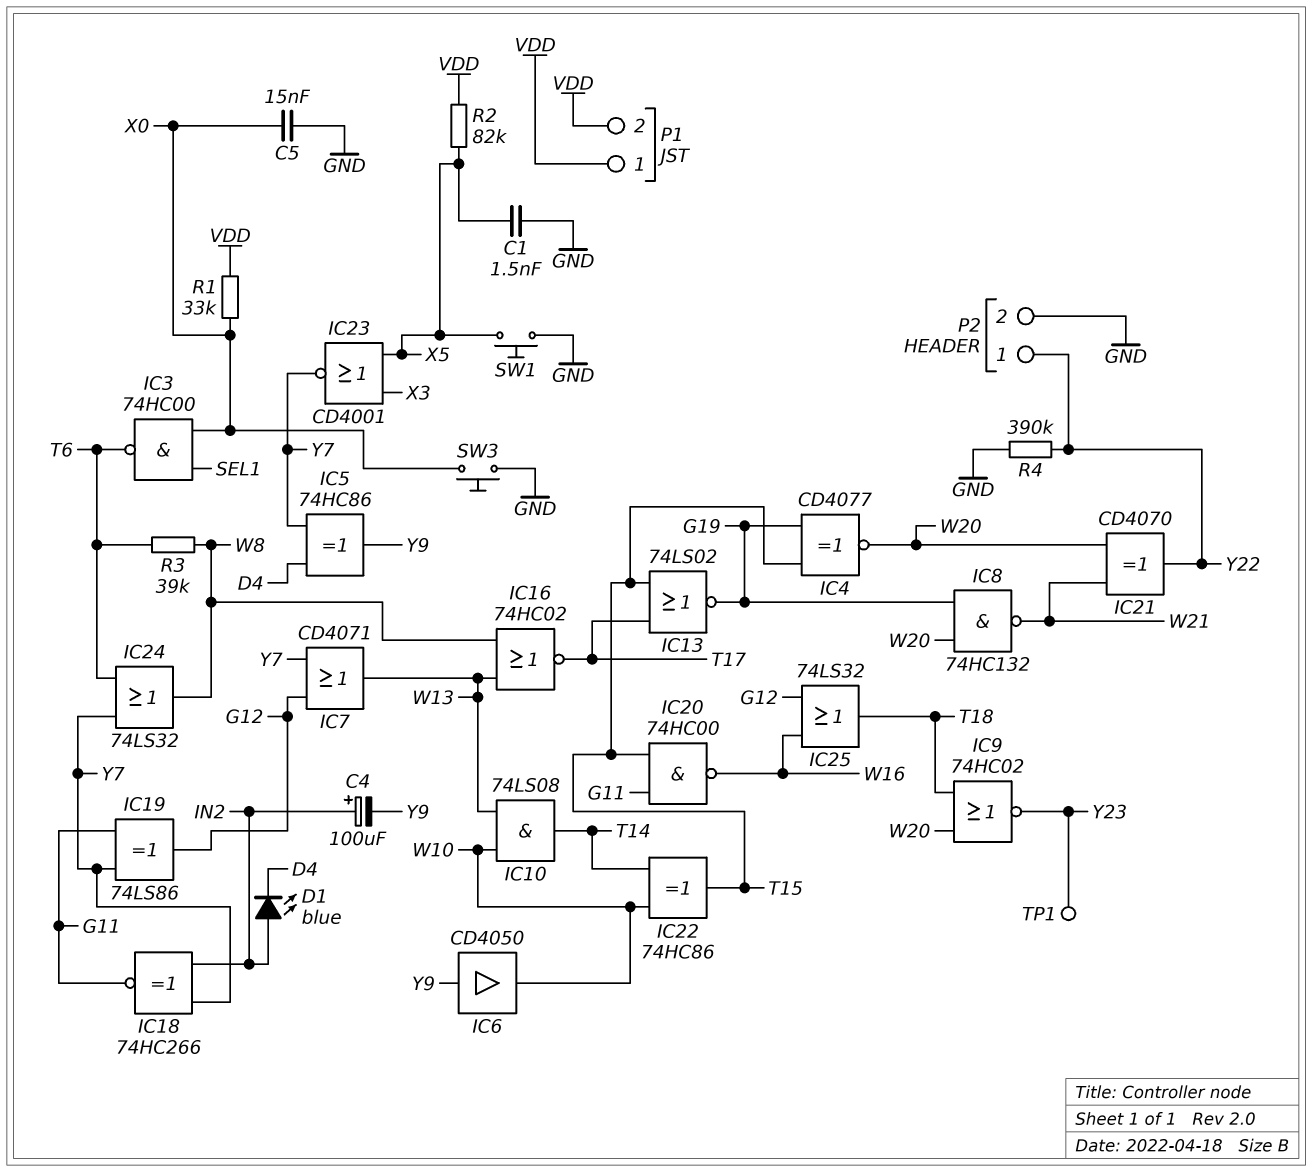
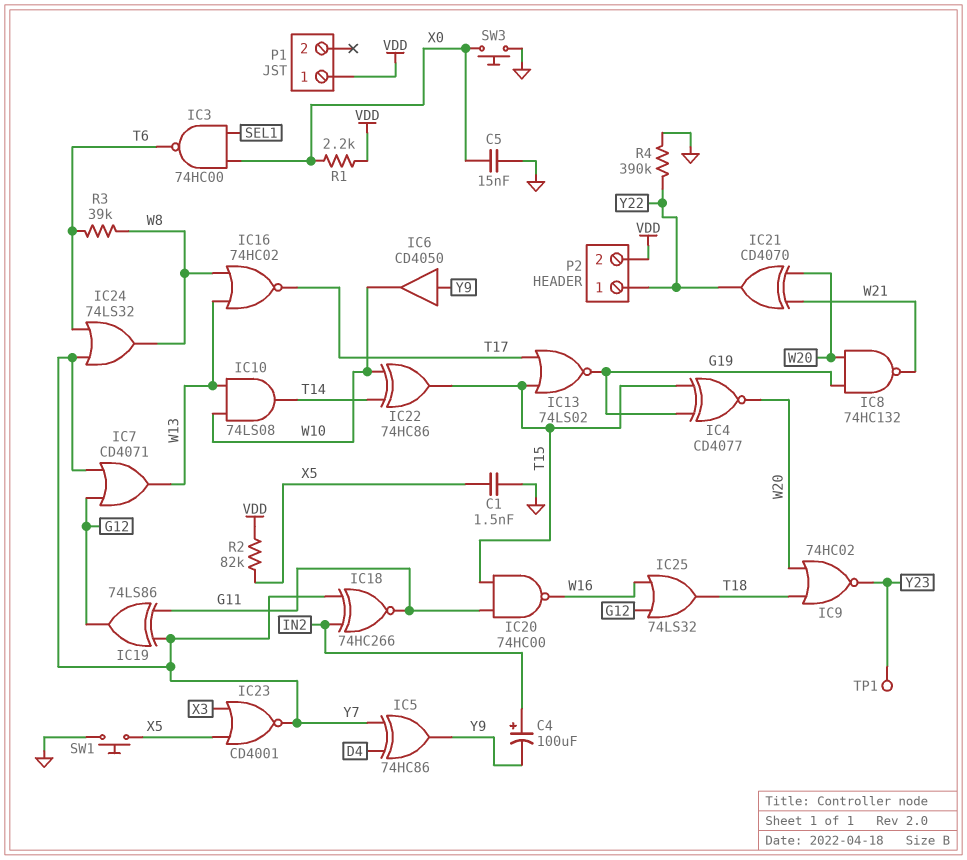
D1: LED blue (A IN2, K D4) -> none
P1 pin 2: VDD -> none
P2 pin 2: GND -> VDD
R1: 33k (VDD, X0) -> 2.2k (VDD, X0)

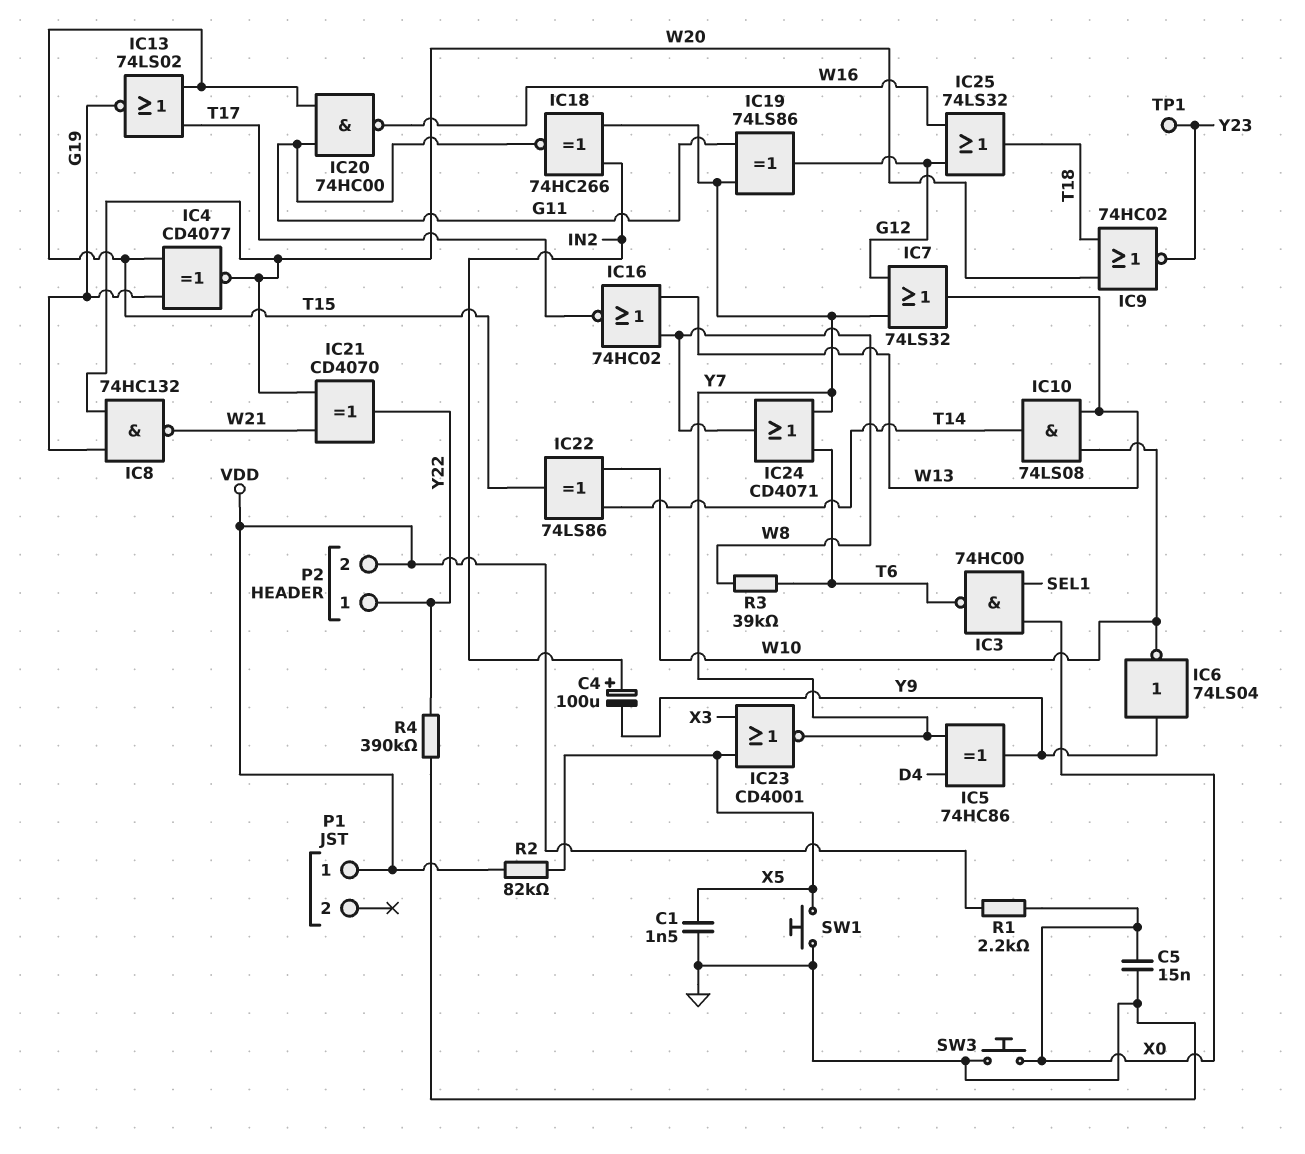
IC6: buffer CD4050 (in Y9, out W10) -> NOT 74LS04 (in Y9, out W10)
IC7: OR CD4071 (in G12, in Y7, out W13) -> OR 74LS32 (in G12, in Y7, out W13)
IC22: XOR 74HC86 (in T14, in W10, out T15) -> XOR 74LS86 (in T14, in W10, out T15)
IC24: OR 74LS32 (in T6, in Y7, out W8) -> OR CD4071 (in T6, in Y7, out W8)

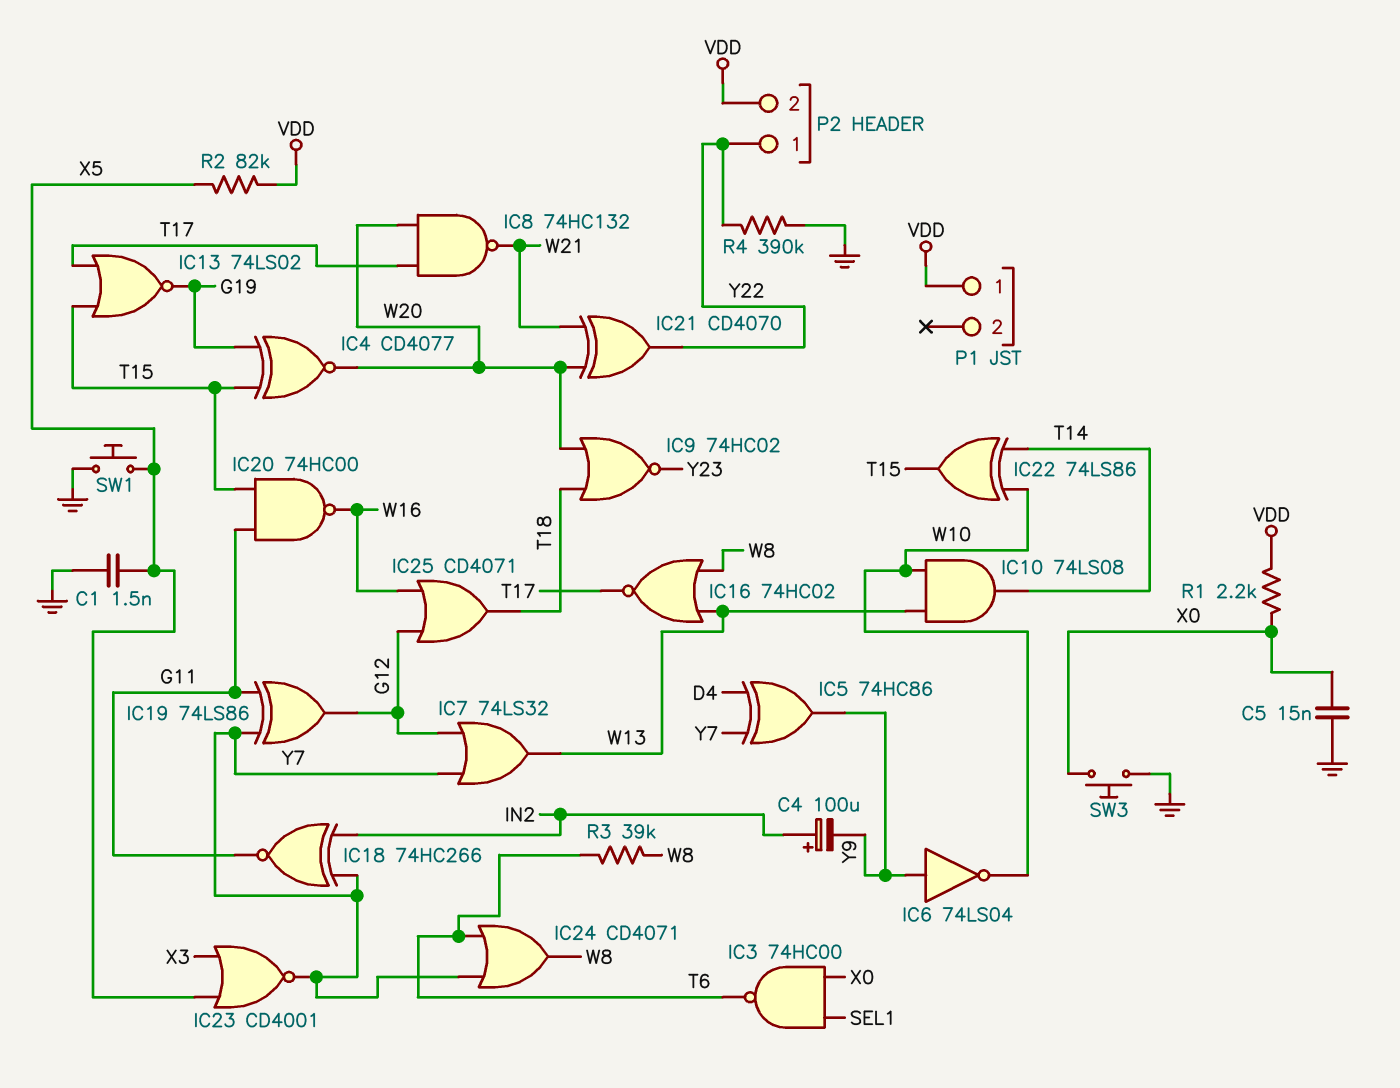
IC8: NAND 74HC132 (in G19, in W20, out W21) -> NAND 74HC132 (in T17, in W20, out W21)
IC25: OR 74LS32 (in G12, in W16, out T18) -> OR CD4071 (in G12, in W16, out T18)
TP1: test point (Y23) -> none

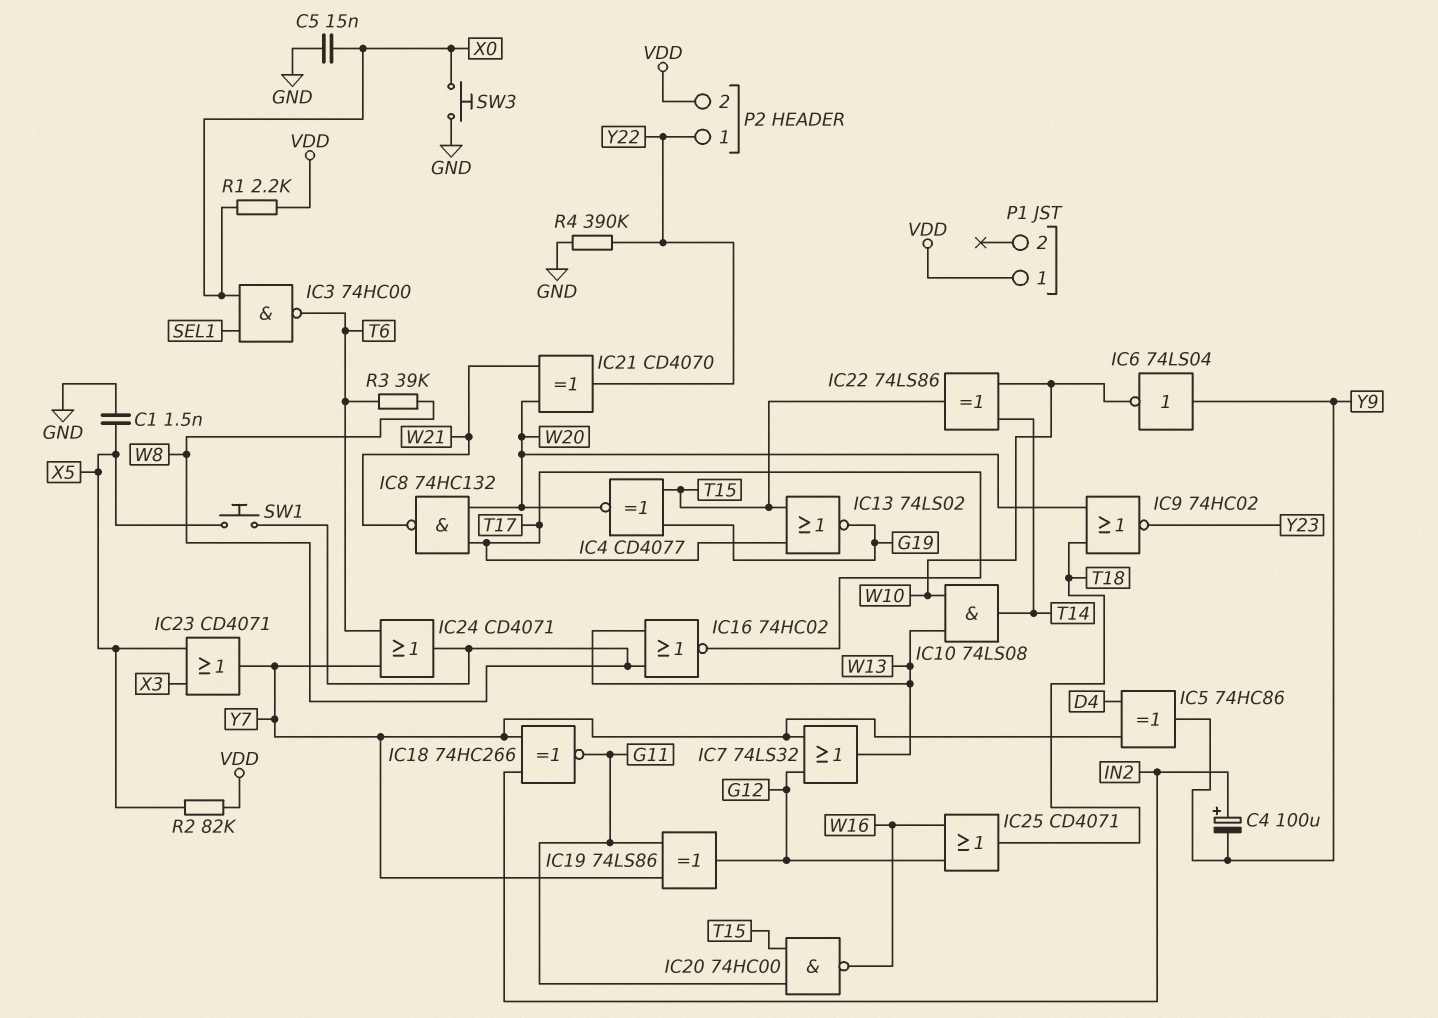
IC23: NOR CD4001 (in X3, in X5, out Y7) -> OR CD4071 (in X3, in X5, out Y7)
SW1: button (GND, X5) -> button (W8, X5)

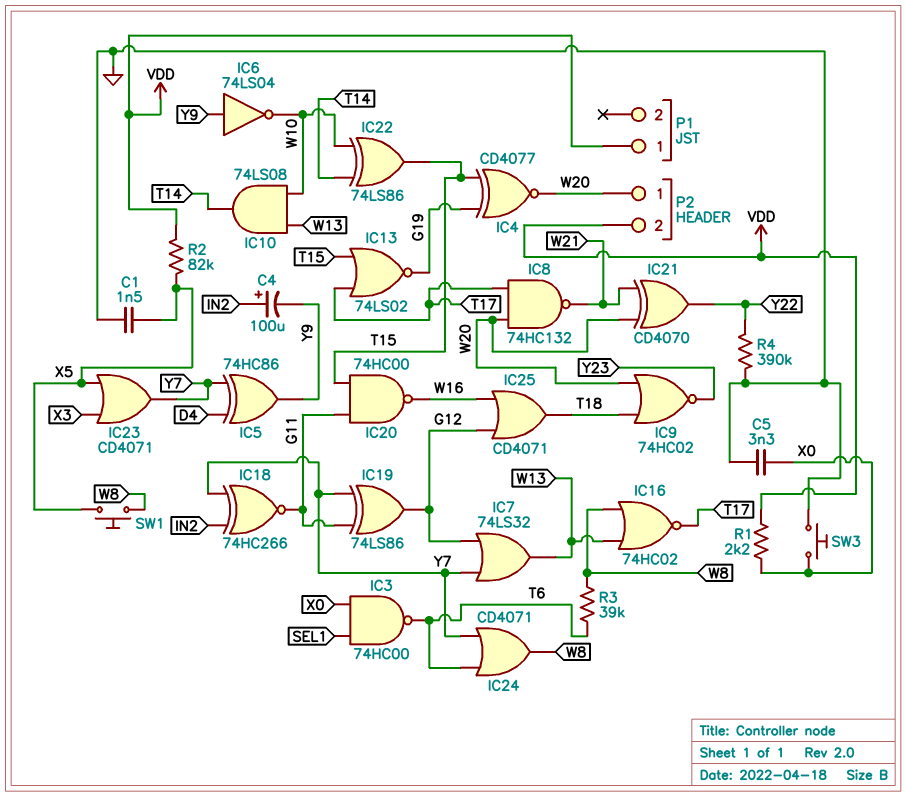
C5: 15nF (GND, X0) -> 3.3nF (GND, X0)
P2 pin 1: Y22 -> W20

